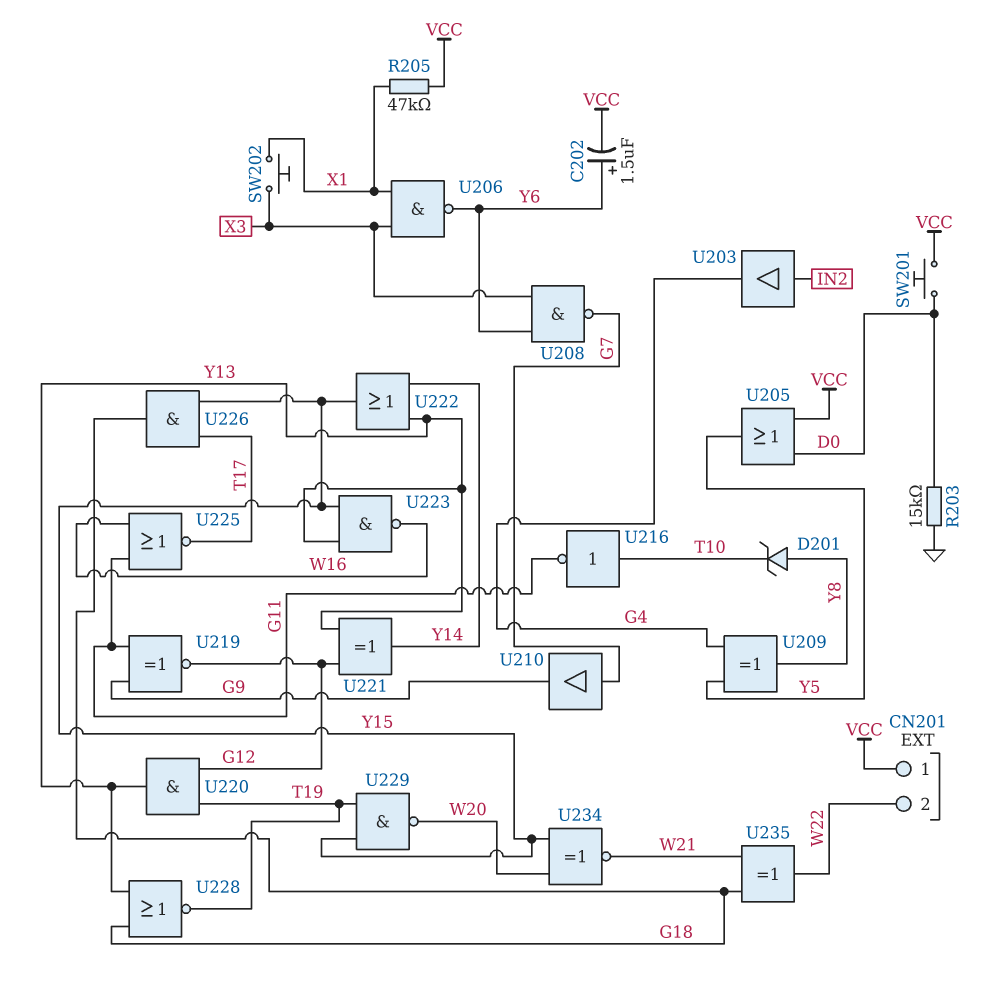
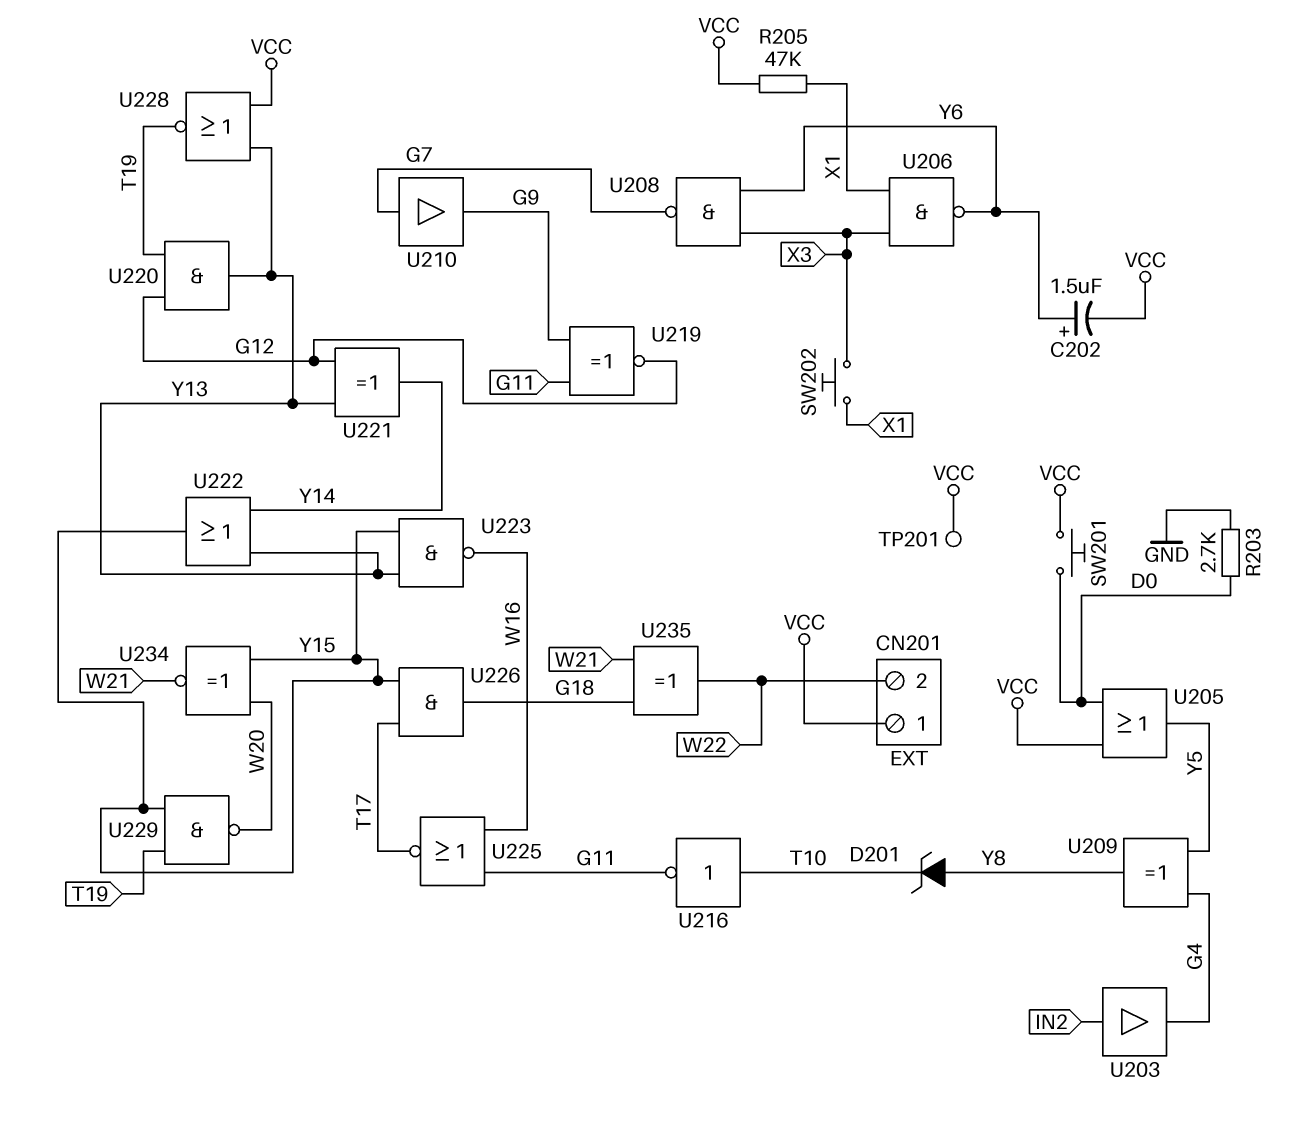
R203: 15k (D0, GND) -> 2.7k (D0, GND)
TP201: none -> test point (VCC)
U228: NOR (in G18, in Y13, out T19) -> NOR (in VCC, in Y13, out T19)

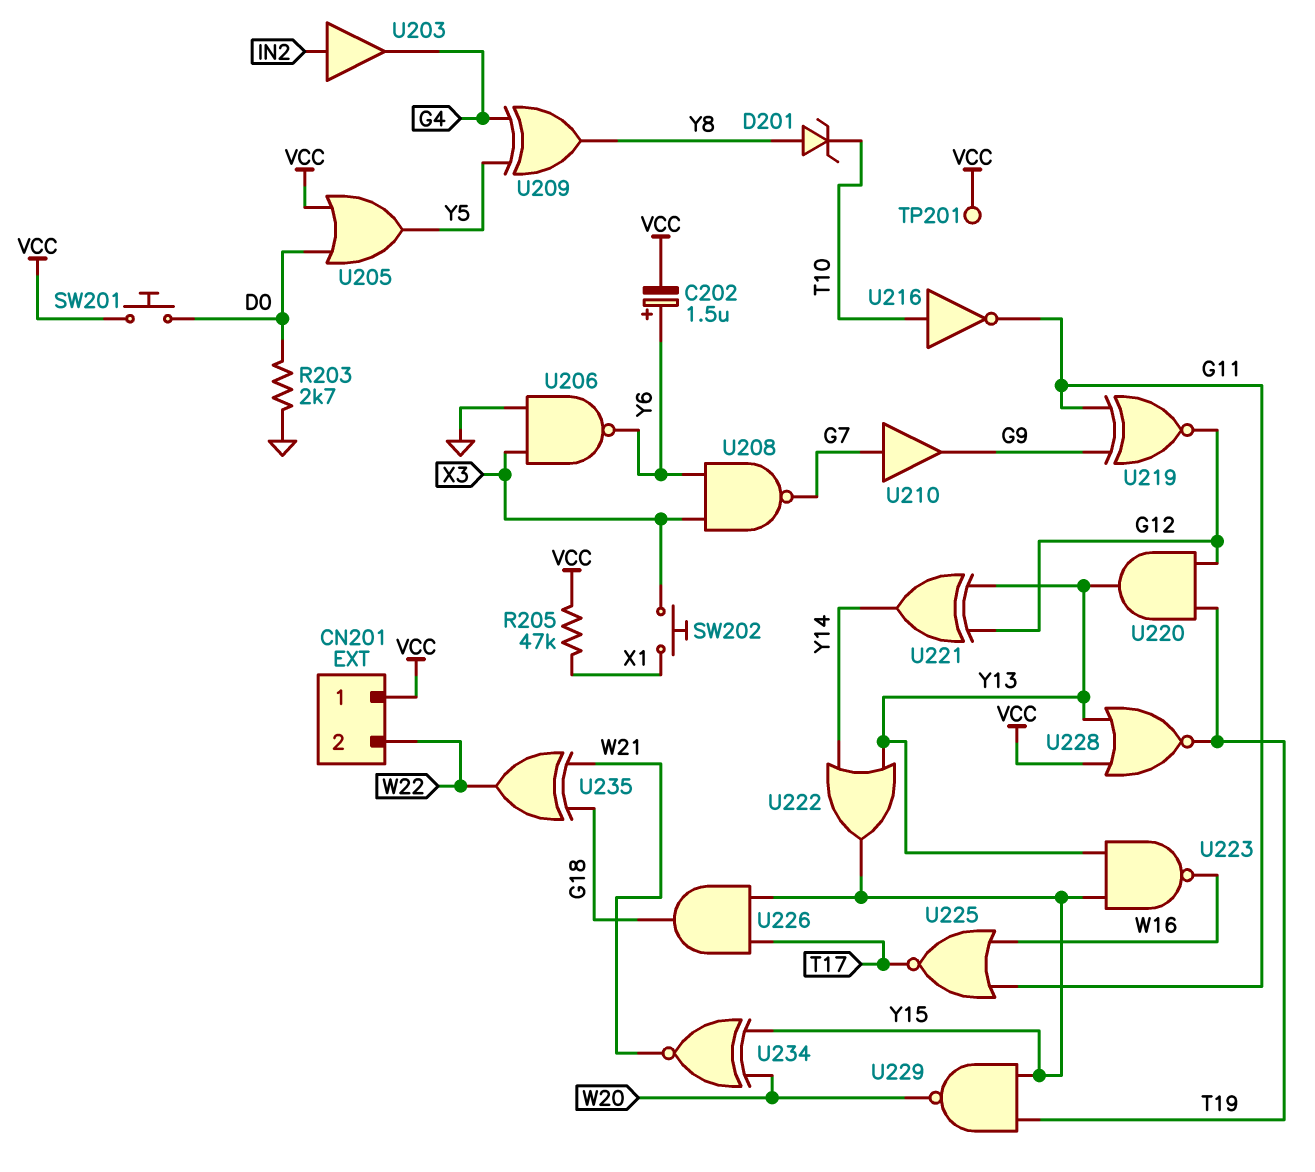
U206: NAND (in X1, in X3, out Y6) -> NAND (in GND, in X3, out Y6)

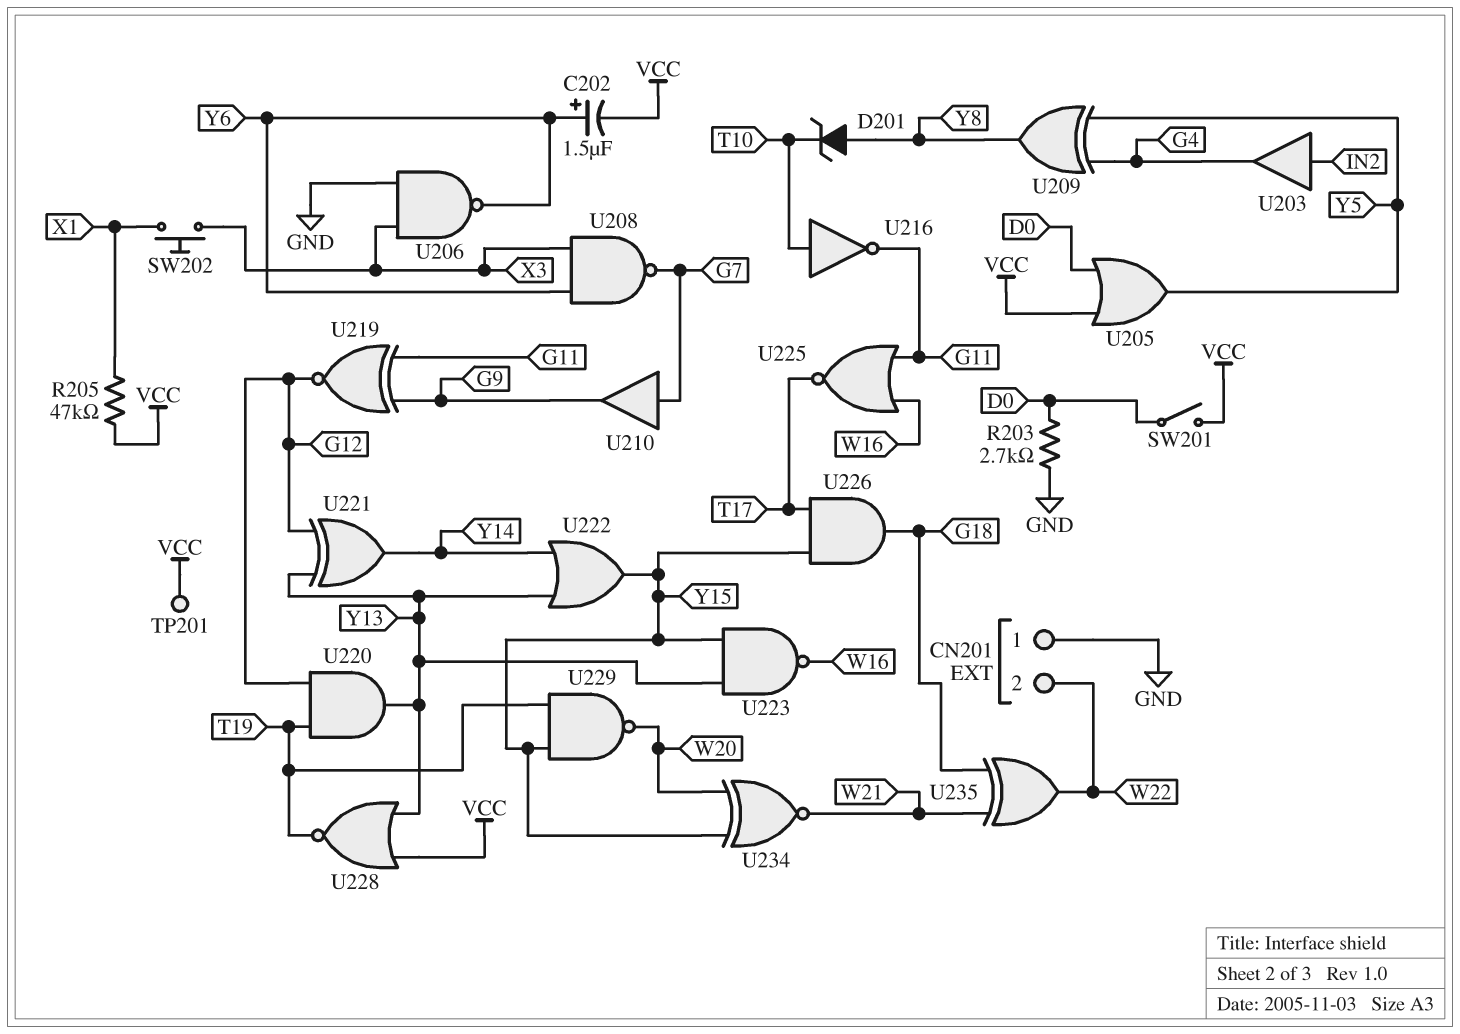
CN201 pin 1: VCC -> GND
SW201: button (D0, VCC) -> switch (D0, VCC)

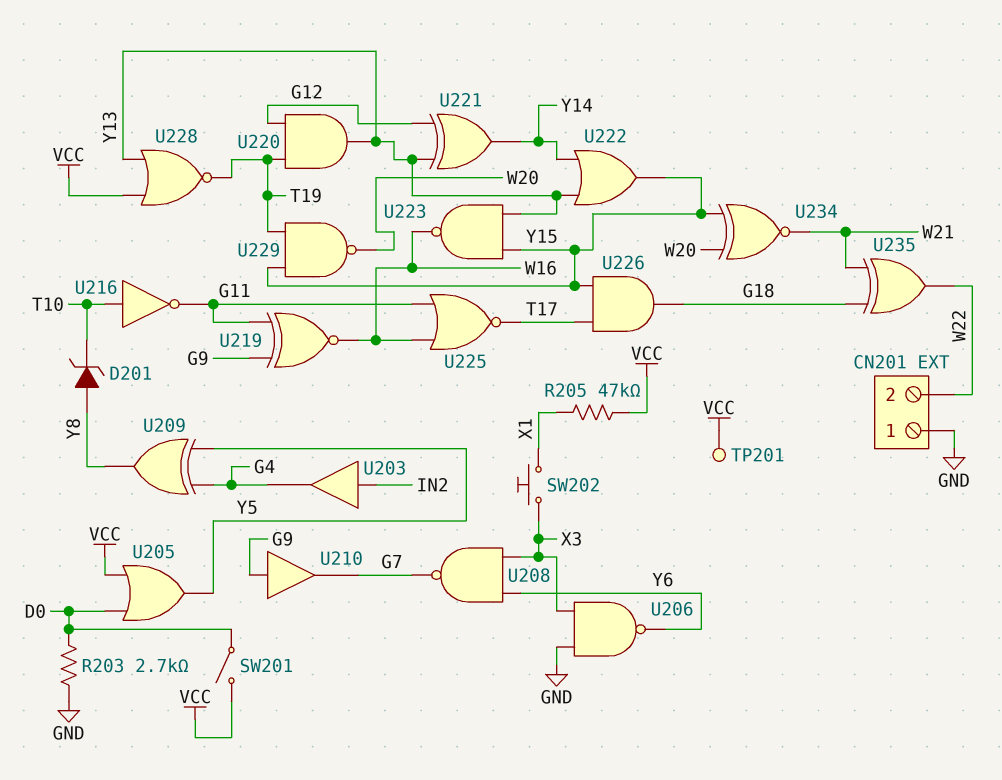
C202: 1.5uF (plus Y6, minus VCC) -> none
U210: buffer (in G7, out G9) -> buffer (in G9, out G7)
U219: XNOR (in G9, in G11, out G12) -> XNOR (in G9, in G11, out W16)

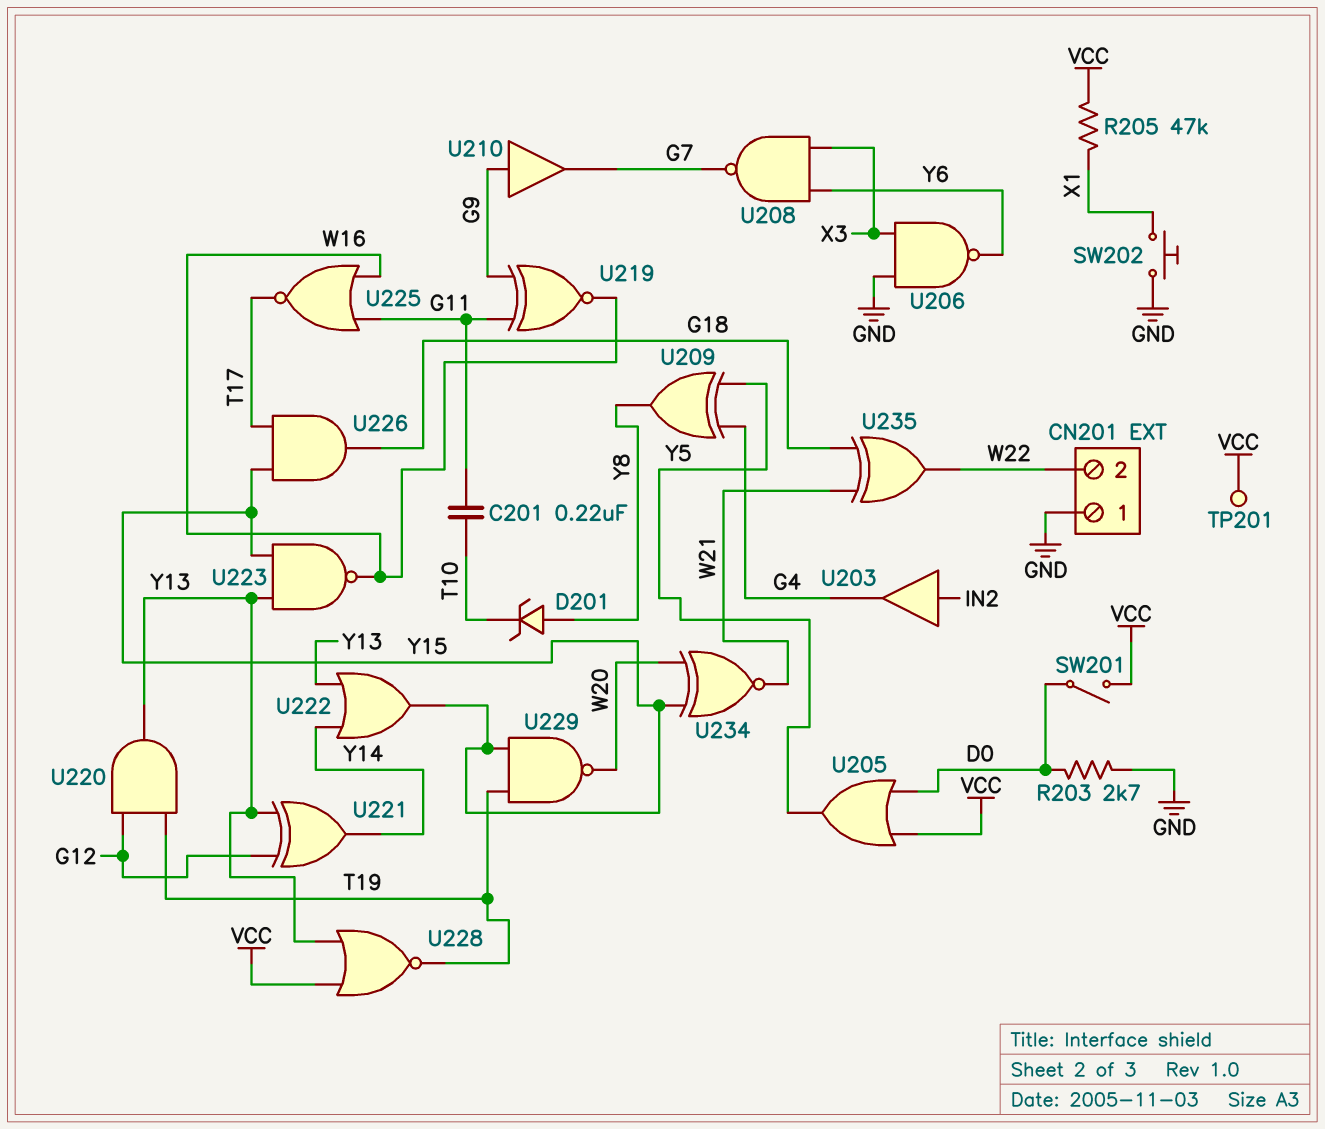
C201: none -> 220nF (G11, T10)
SW202: button (X1, X3) -> button (GND, X1)
U216: NOT (in T10, out G11) -> none

